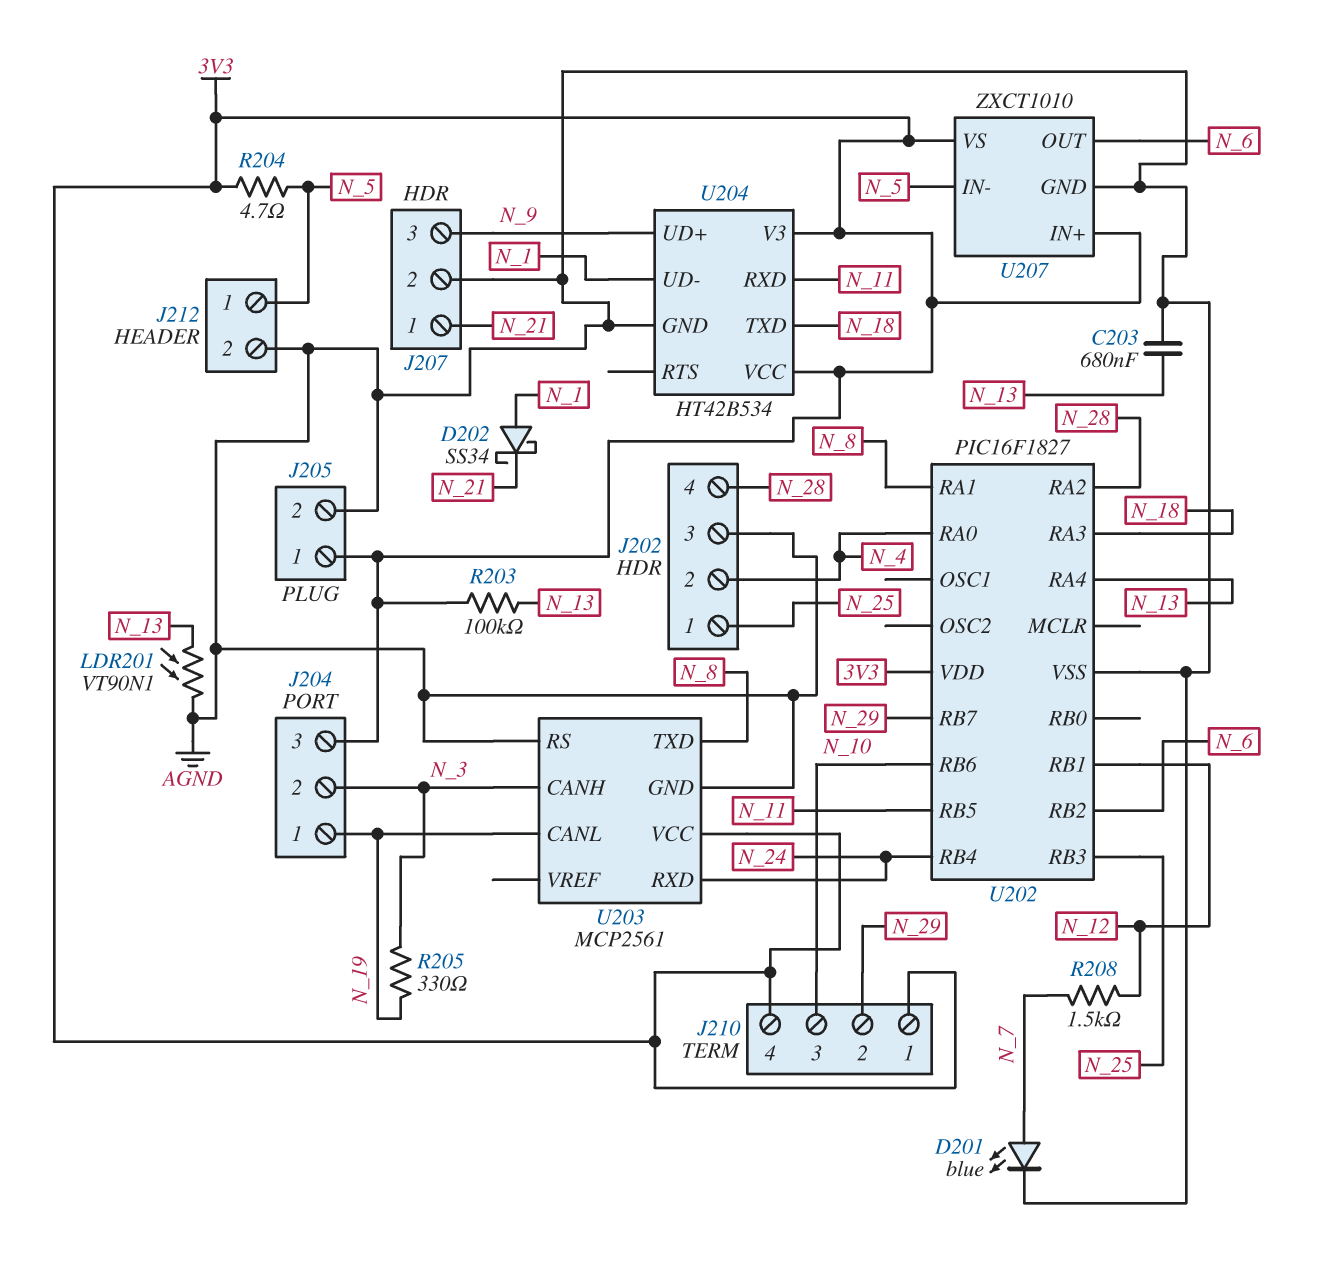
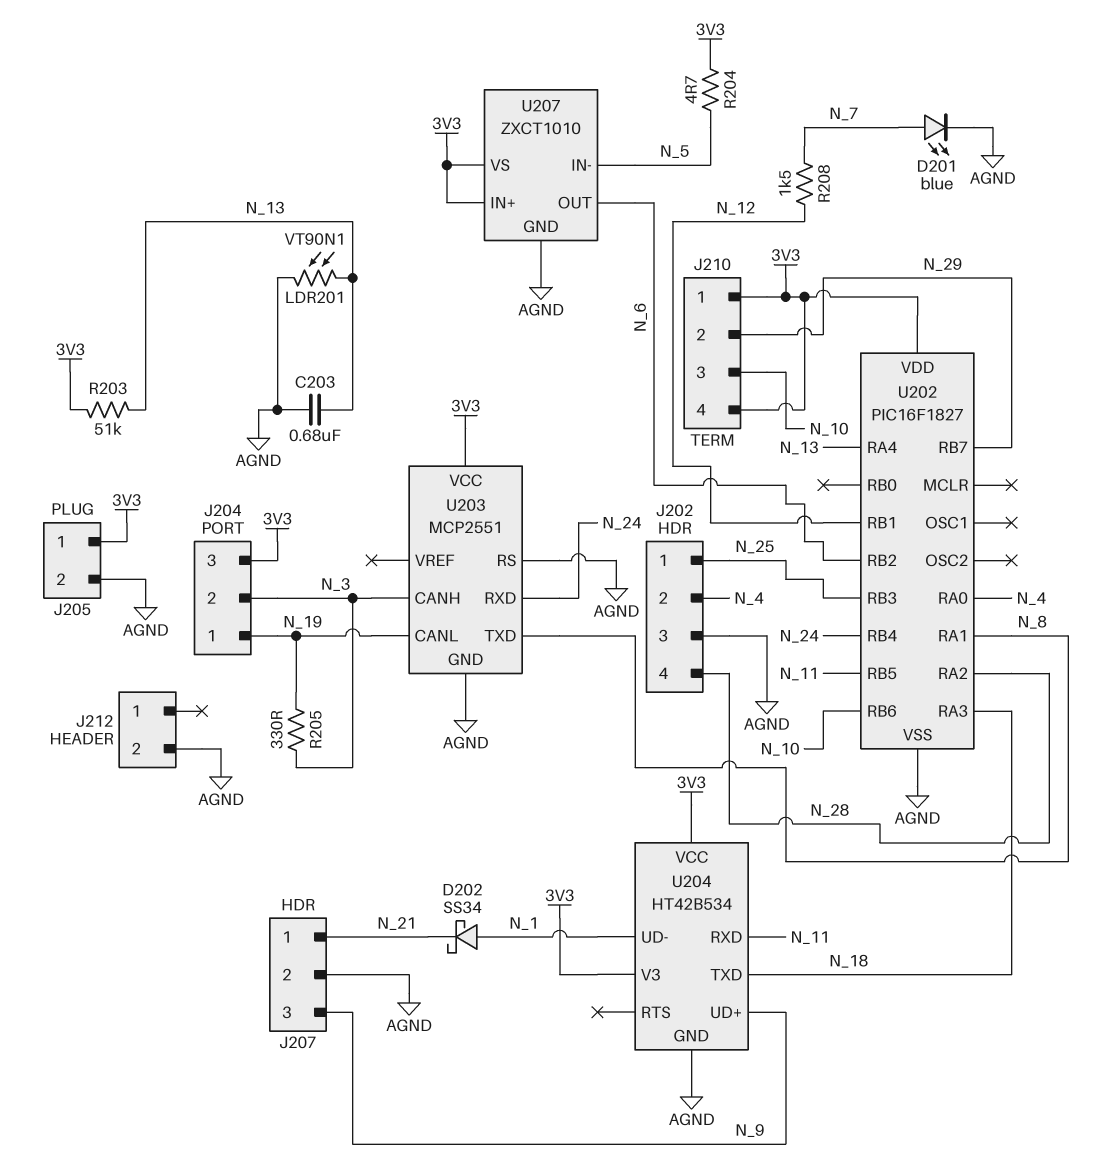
J212 pin 1: N_5 -> none
R203: 100k (3V3, N_13) -> 51k (3V3, N_13)
U203: MCP2561 -> MCP2551

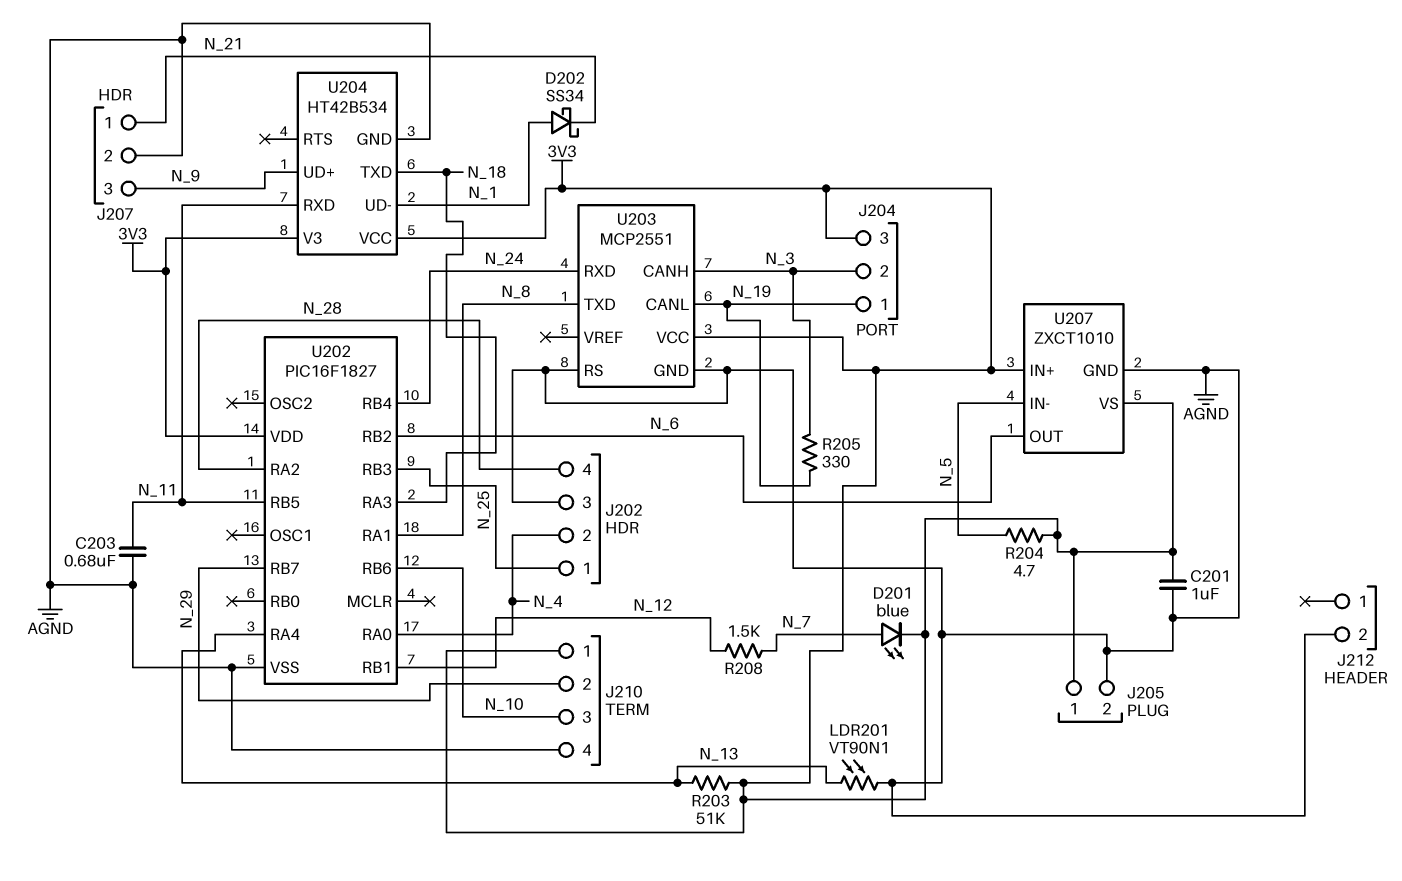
C201: none -> 1uF (3V3, AGND)
C203: 680nF (AGND, N_13) -> 680nF (AGND, N_11)
D201: LED blue (A N_7, K AGND) -> LED blue (A N_7, K 3V3)
J210 pin 4: 3V3 -> AGND

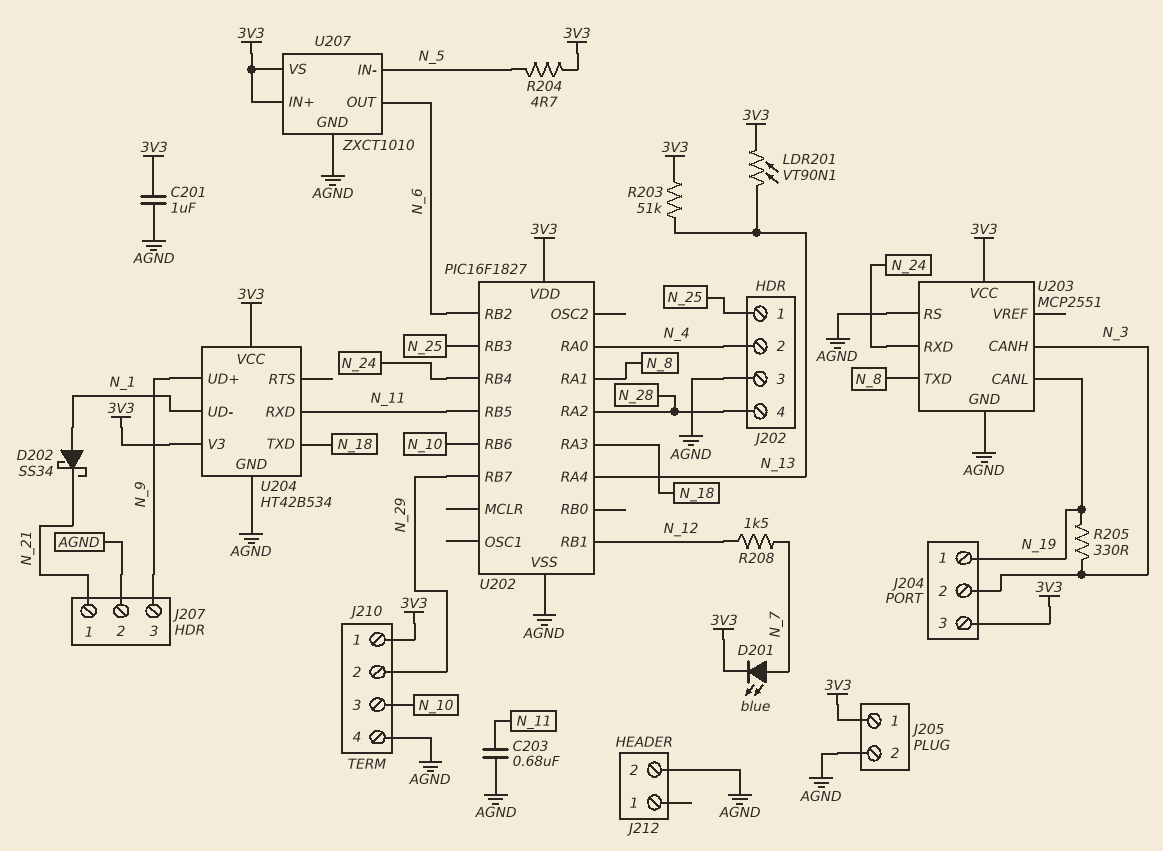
LDR201: VT90N1 (AGND, N_13) -> VT90N1 (3V3, N_13)

